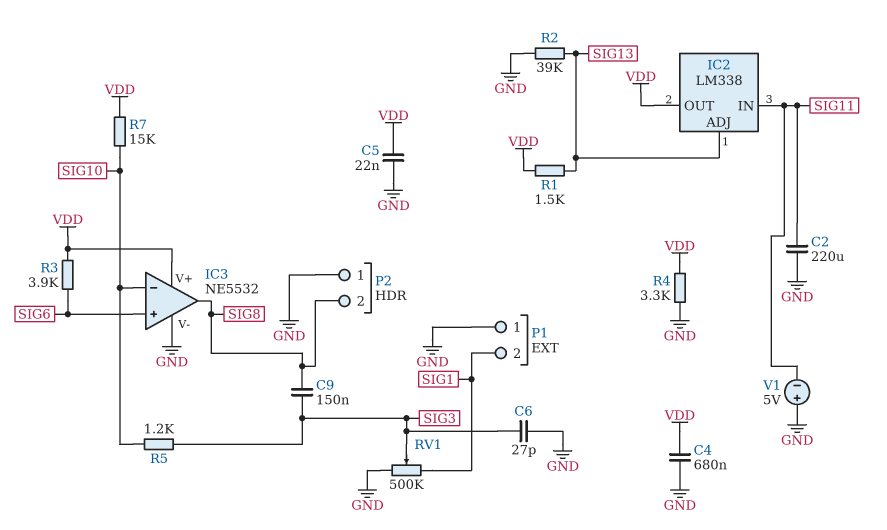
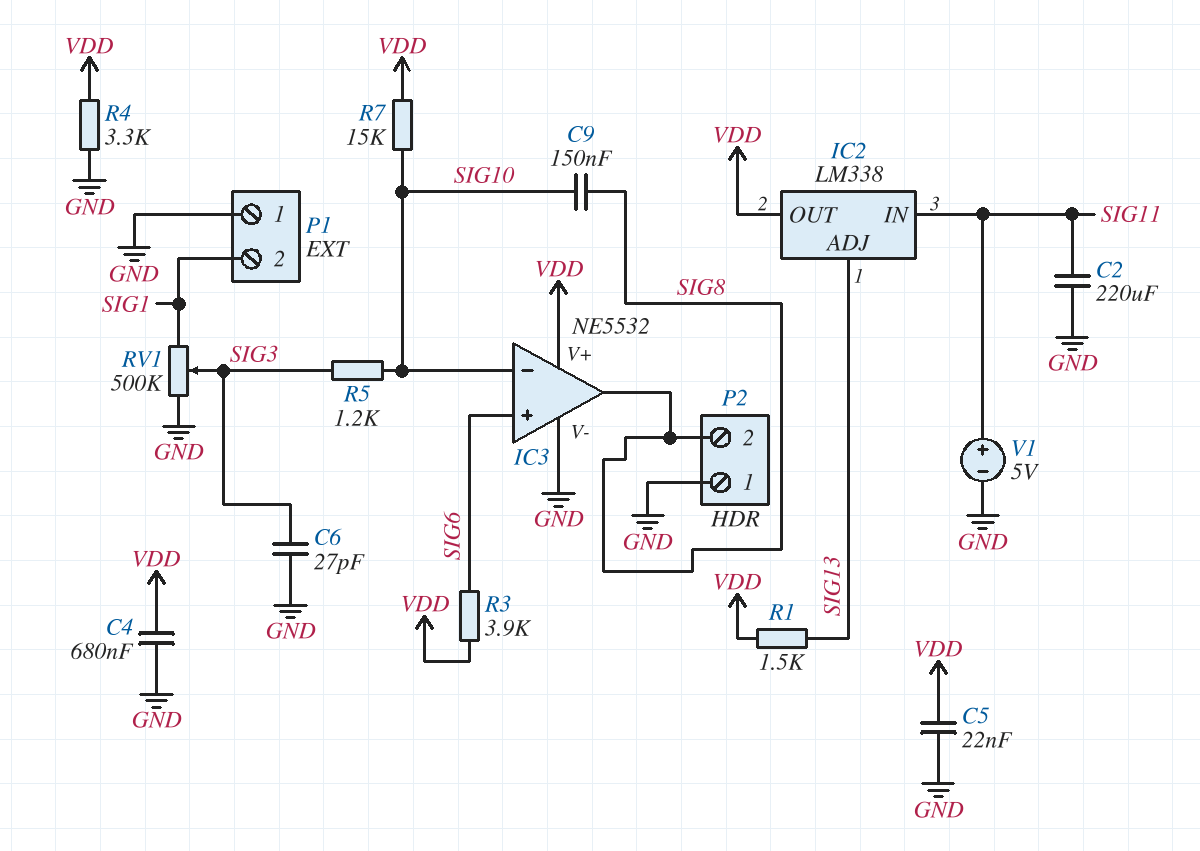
C9: 150nF (SIG3, SIG8) -> 150nF (SIG8, SIG10)
R2: 39k (GND, SIG13) -> none
V1: 5V (plus GND, minus SIG11) -> 5V (plus SIG11, minus GND)

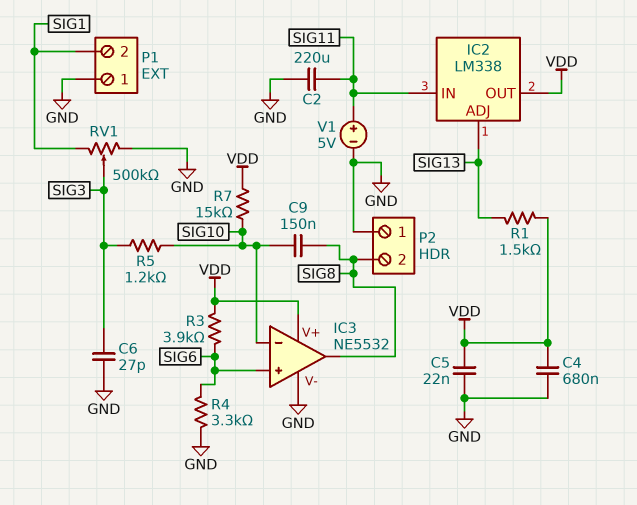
R4: 3.3k (GND, VDD) -> 3.3k (GND, SIG6)

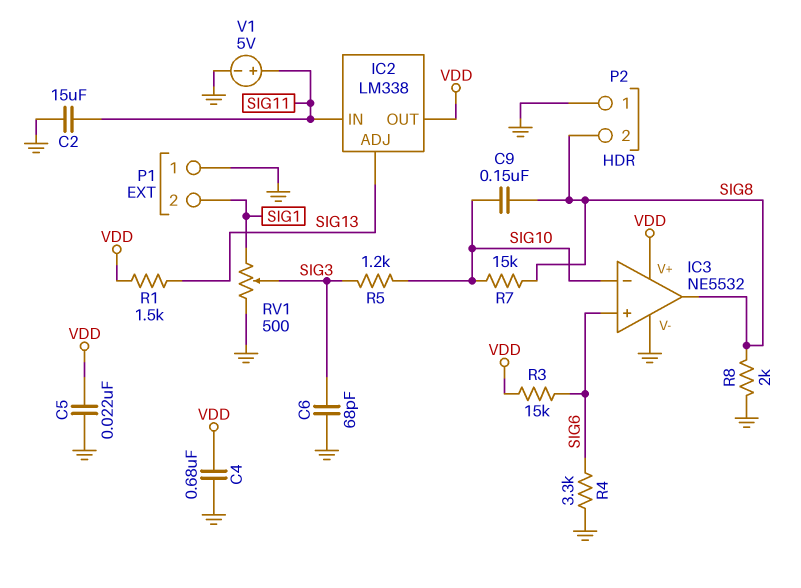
C2: 220uF (GND, SIG11) -> 15uF (GND, SIG11)
C6: 27pF (GND, SIG3) -> 68pF (GND, SIG3)
R3: 3.9k (SIG6, VDD) -> 15k (SIG6, VDD)
R7: 15k (SIG10, VDD) -> 15k (SIG8, SIG10)
R8: none -> 2k (GND, SIG8)
RV1: 500k (GND, SIG1, wiper SIG3) -> 500 (GND, SIG1, wiper SIG3)

